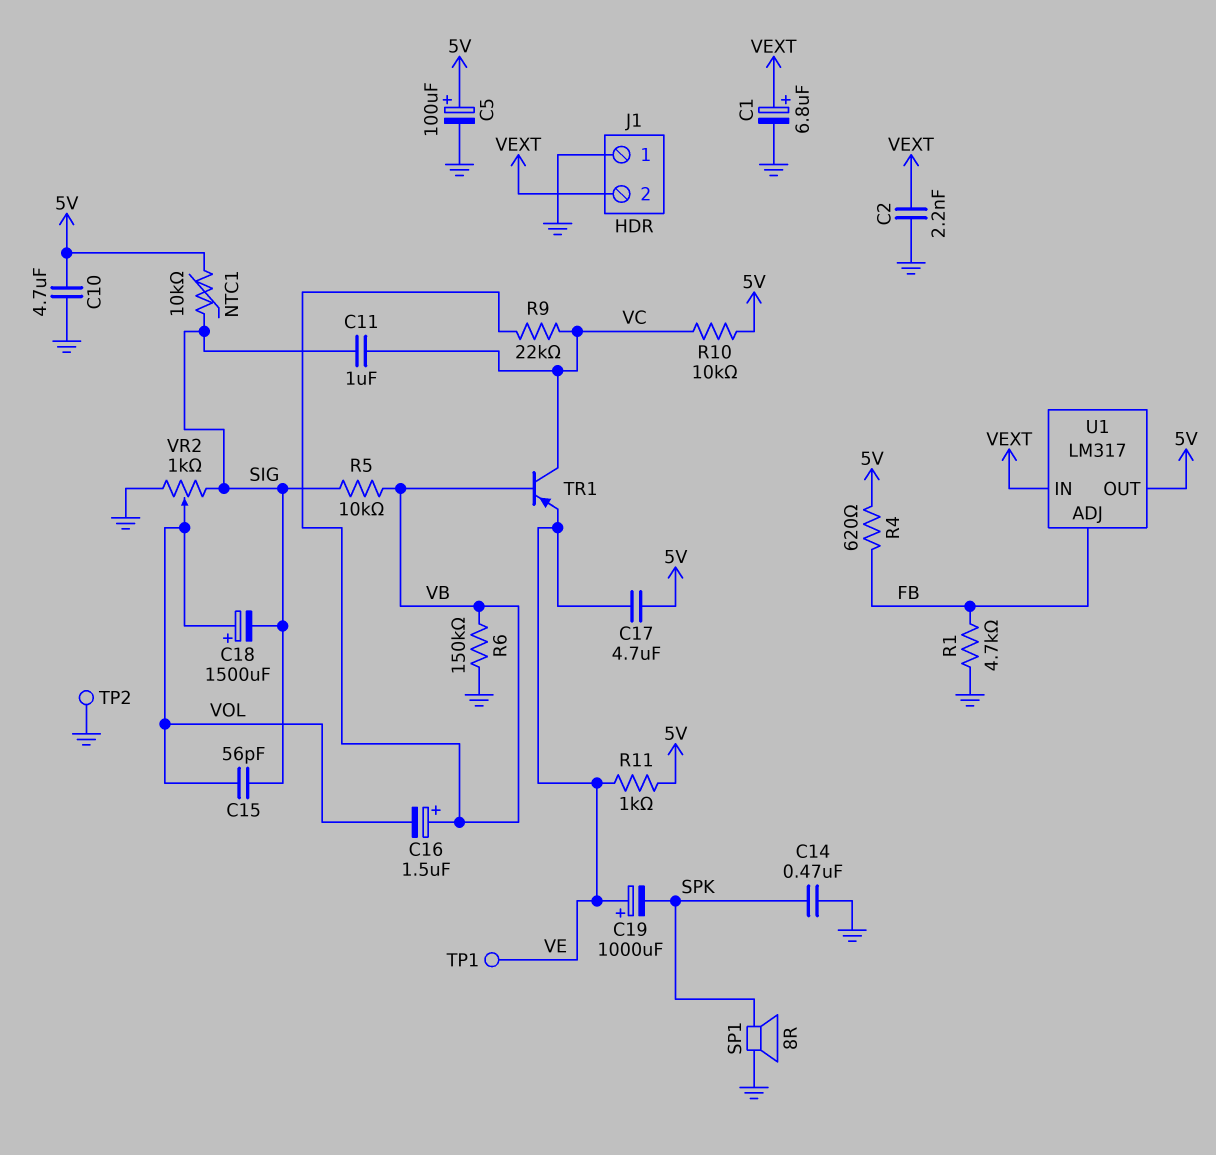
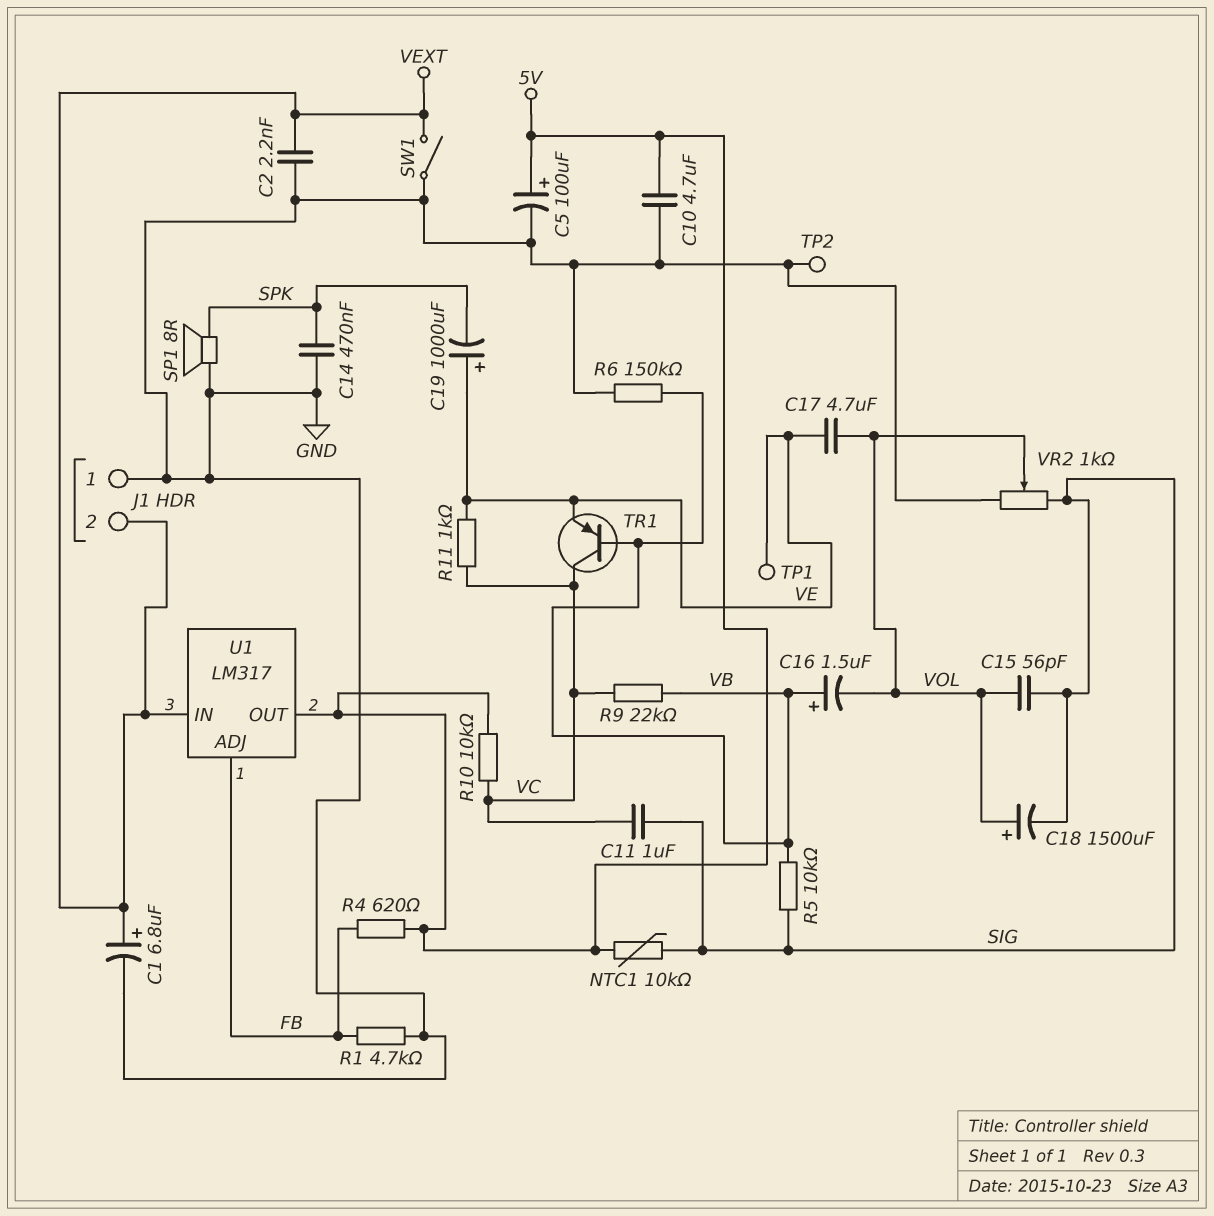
C17: 4.7uF (5V, VE) -> 4.7uF (VE, VOL)
R11: 1k (5V, VE) -> 1k (VC, VE)
SW1: none -> switch (GND, VEXT)

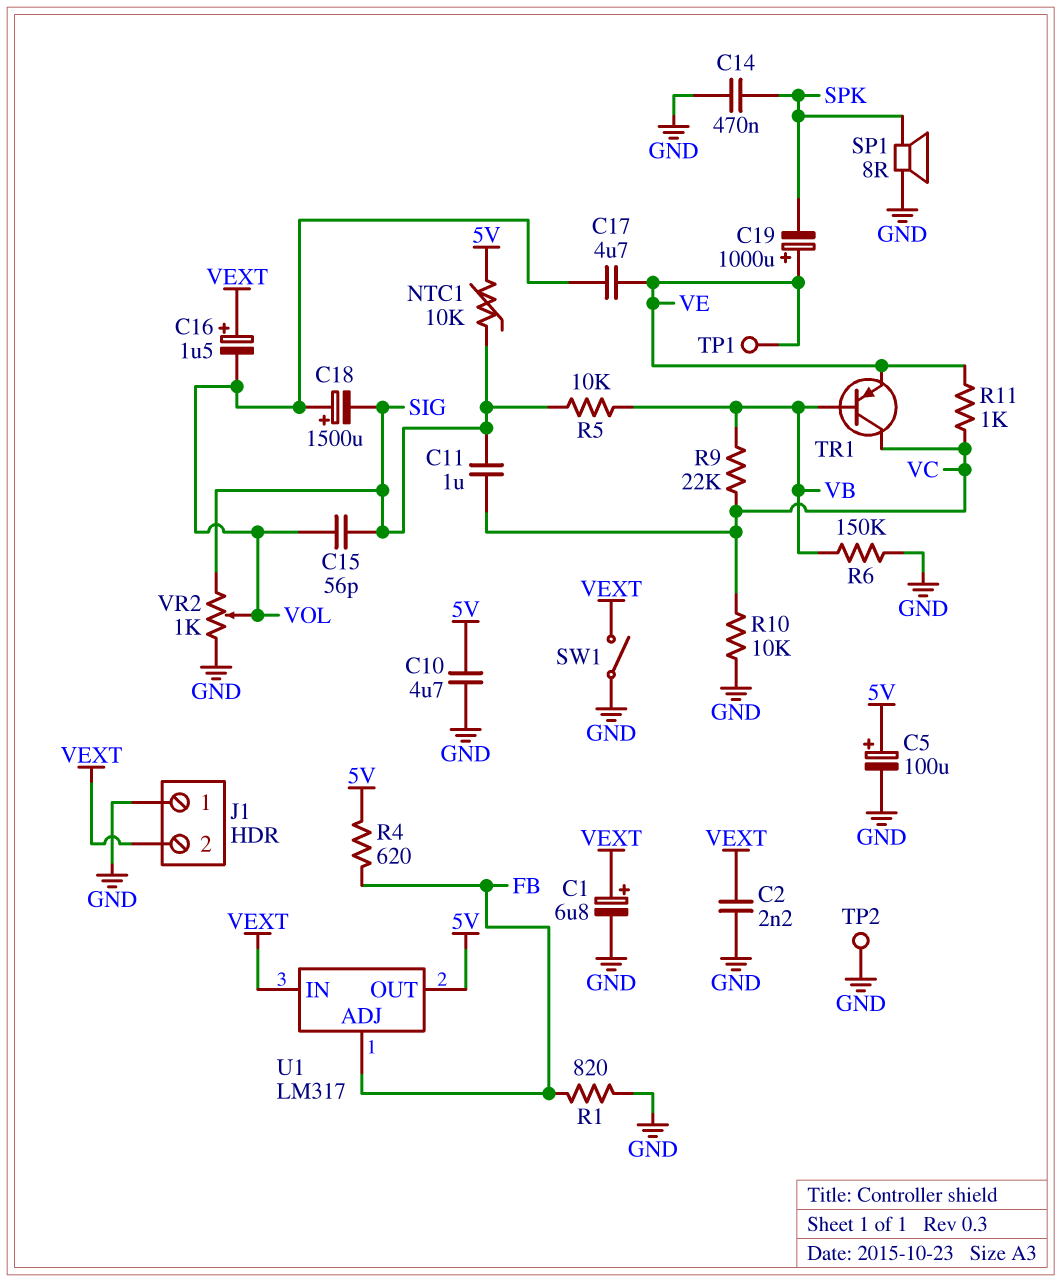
C16: 1.5uF (plus VB, minus VOL) -> 1.5uF (plus VEXT, minus VOL)
R1: 4.7k (FB, GND) -> 820 (FB, GND)
R10: 10k (5V, VC) -> 10k (GND, VC)

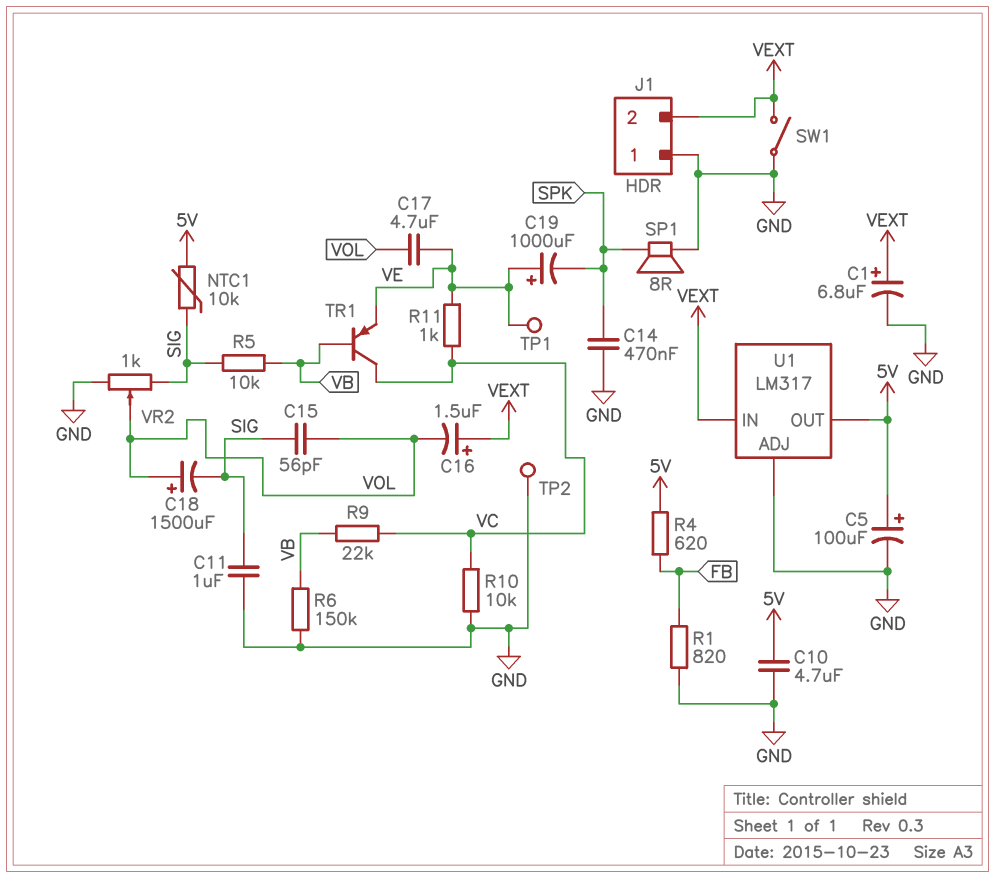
C2: 2.2nF (GND, VEXT) -> none
C11: 1uF (SIG, VC) -> 1uF (GND, SIG)
U1 pin ADJ: FB -> GND

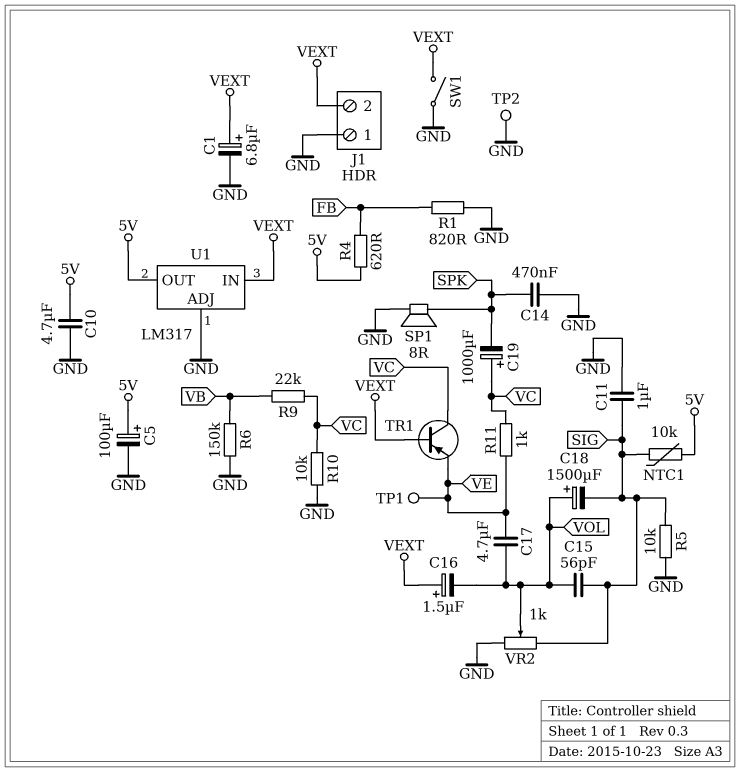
C19: 1000uF (plus VE, minus SPK) -> 1000uF (plus VC, minus SPK)
R5: 10k (SIG, VB) -> 10k (GND, SIG)
TR1: PNP (B VB, C VC, E VE) -> PNP (B VEXT, C VC, E VE)

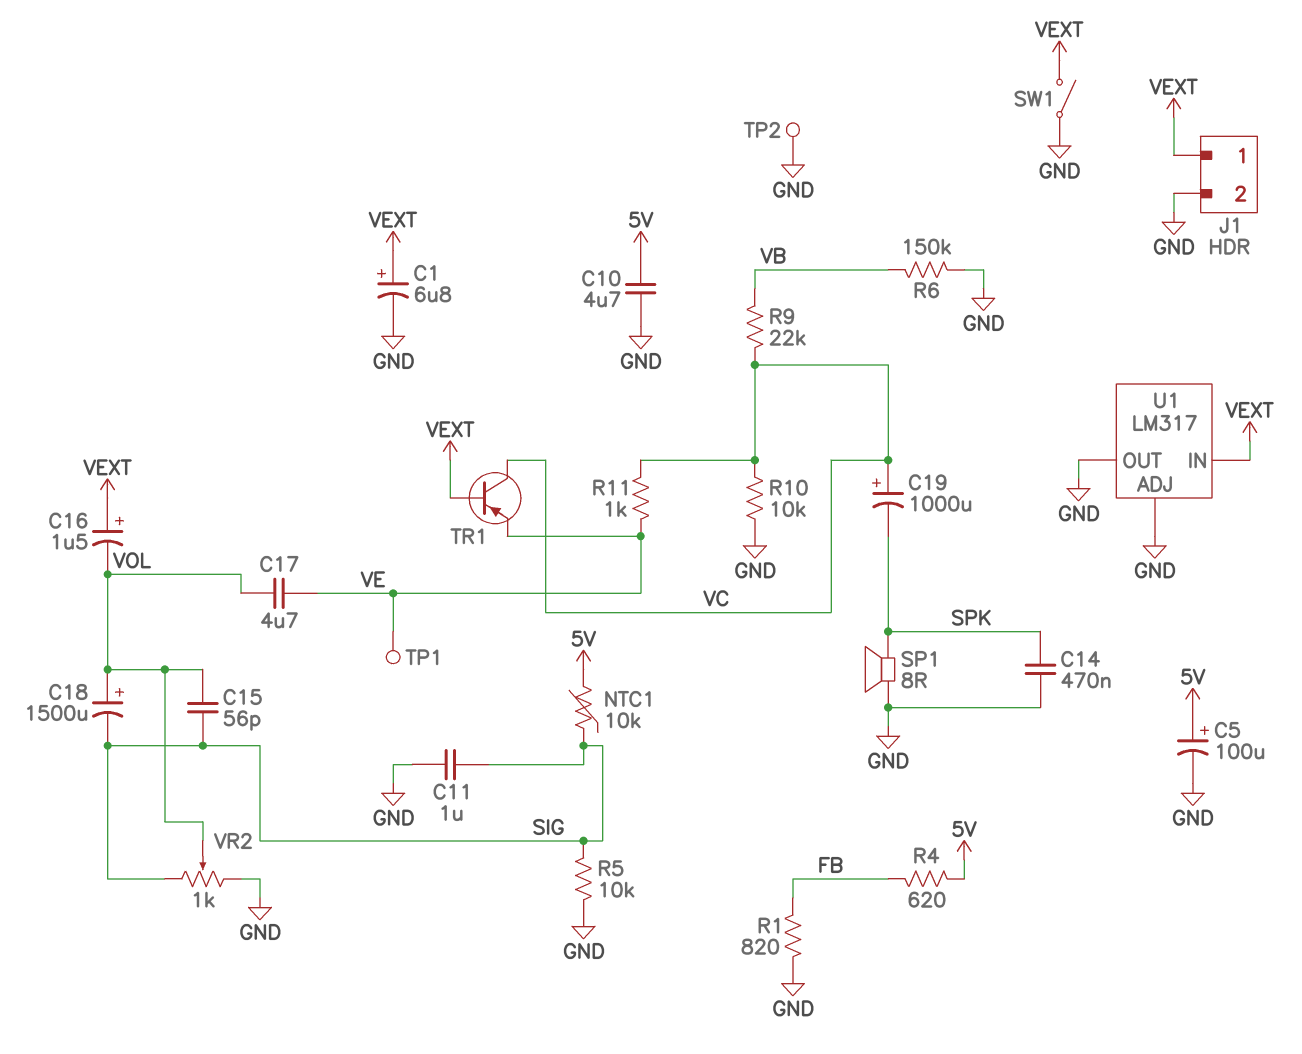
J1 pin 1: GND -> VEXT
J1 pin 2: VEXT -> GND
U1 pin OUT: 5V -> GND

